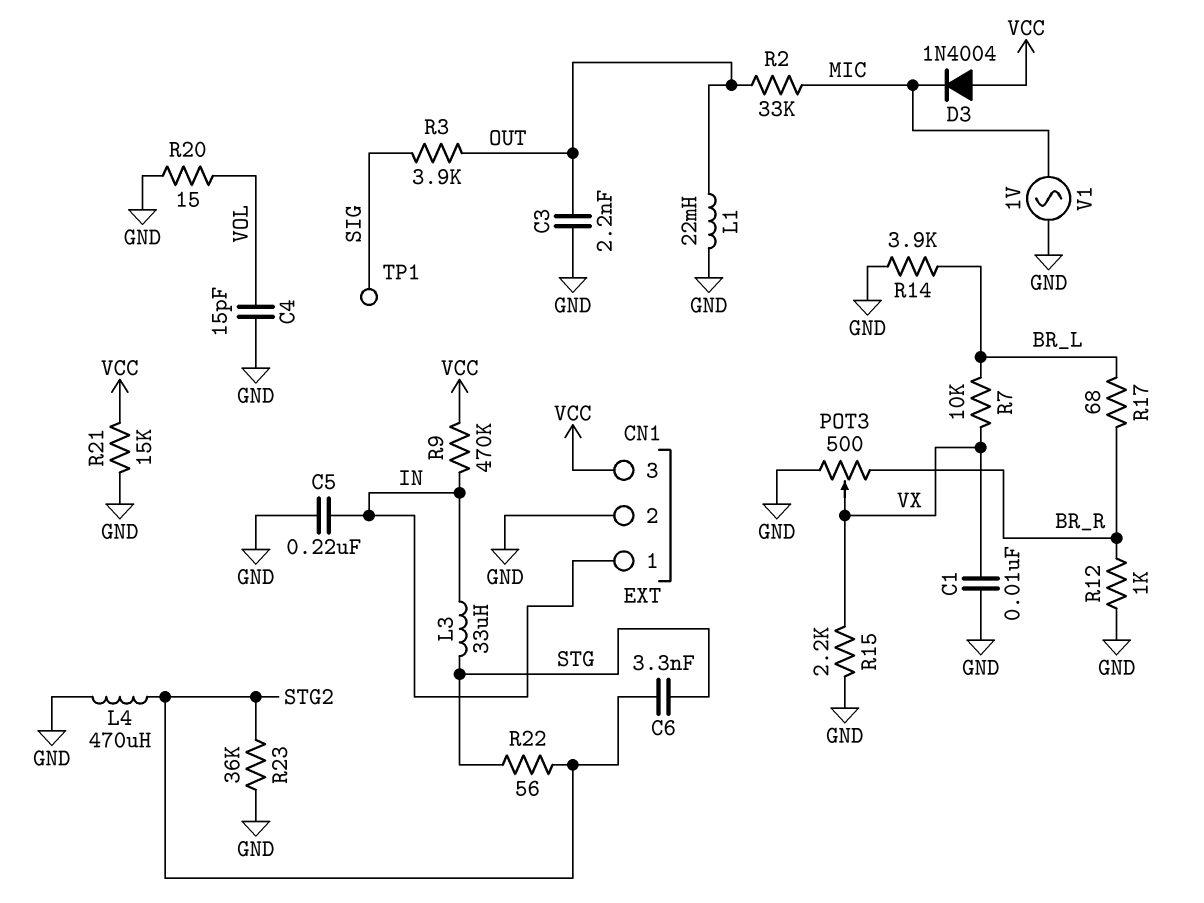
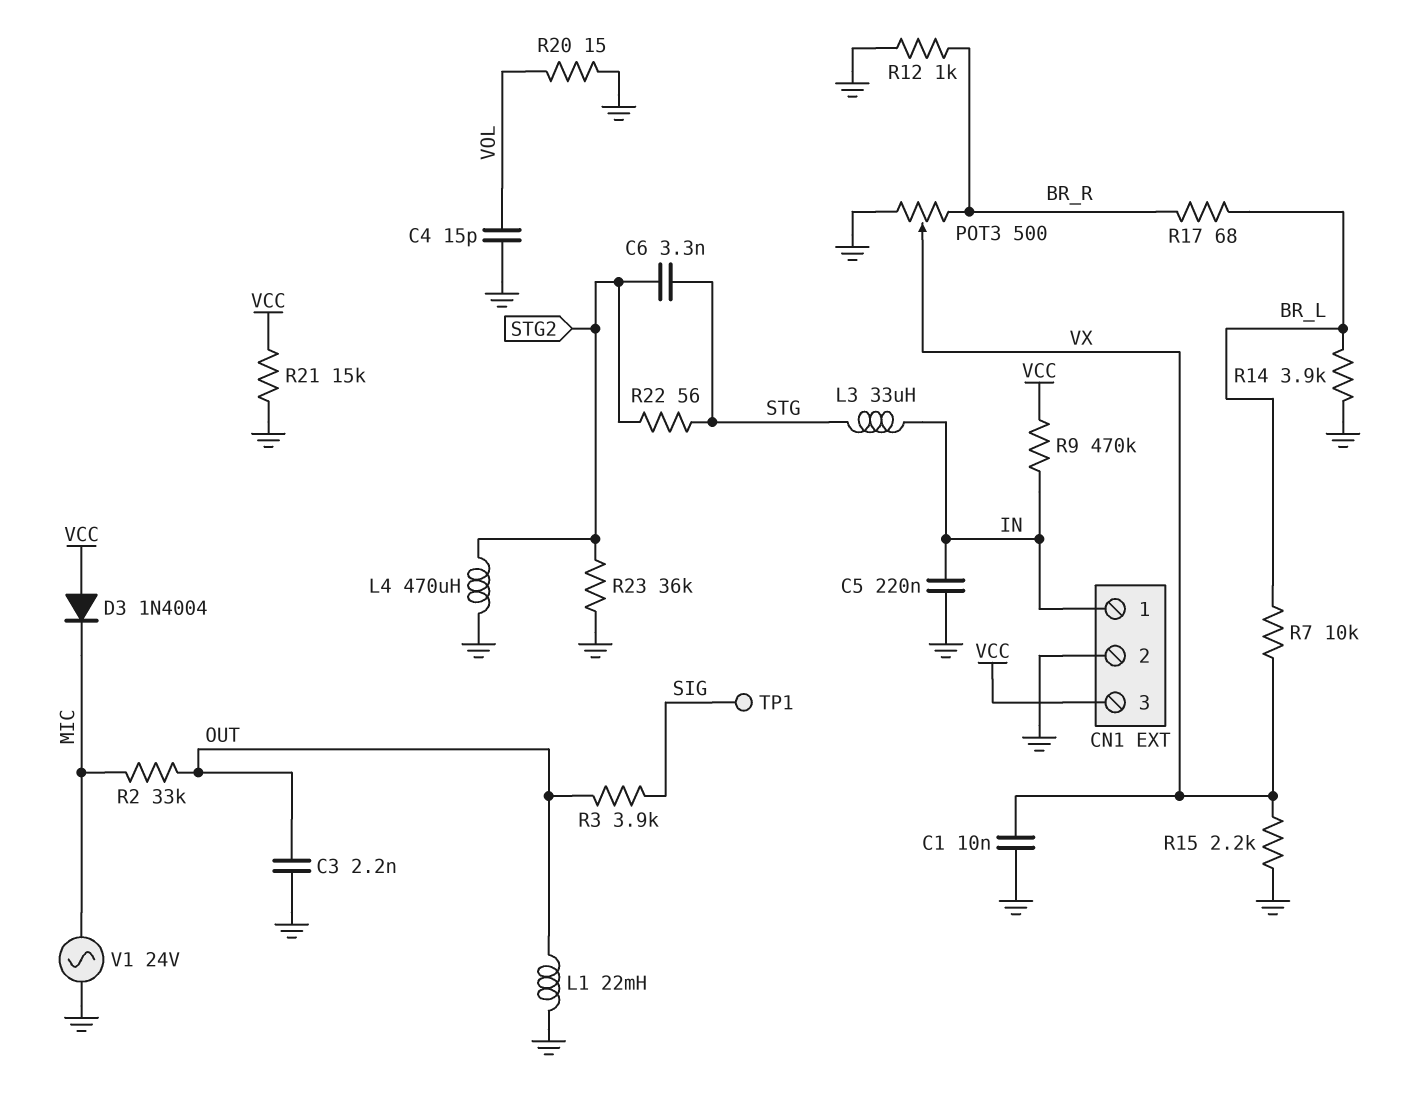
V1: AC 1V (GND, MIC) -> AC 24V (GND, MIC)

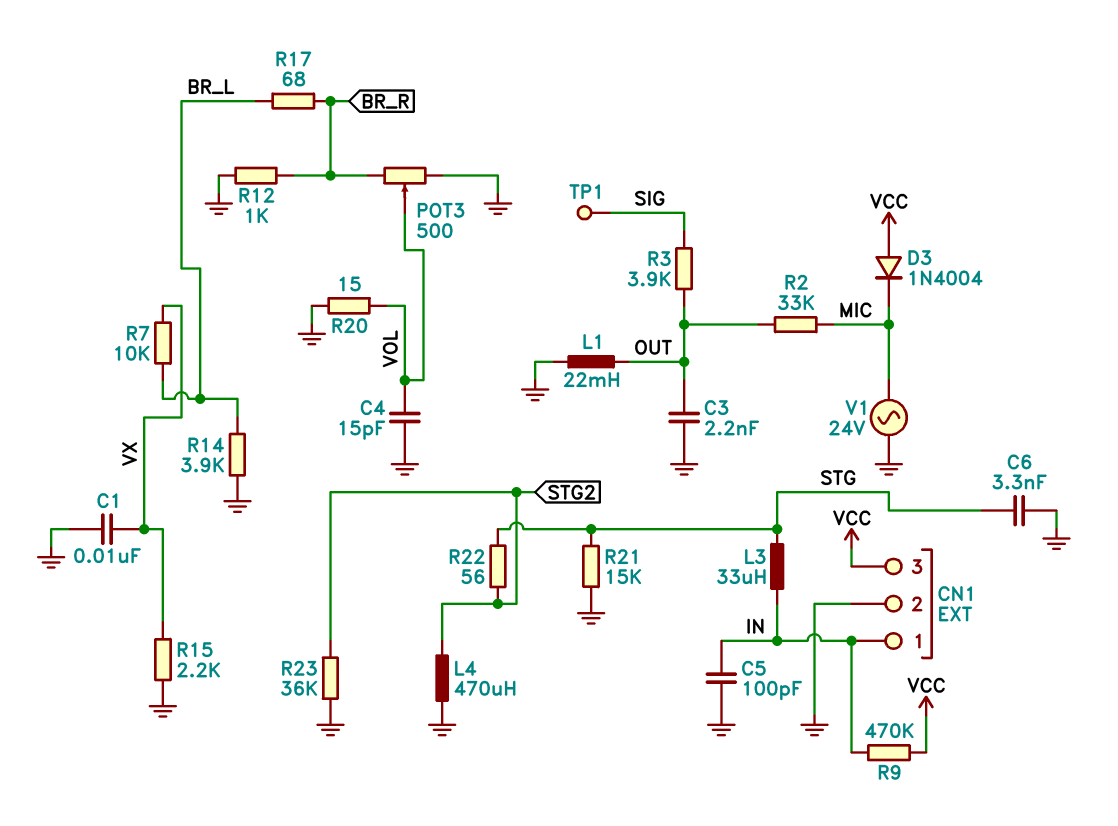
C5: 220nF (GND, IN) -> 100pF (GND, IN)
C6: 3.3nF (STG, STG2) -> 3.3nF (GND, STG)
POT3: 500 (BR_R, GND, wiper VX) -> 500 (BR_R, GND, wiper VOL)
R21: 15k (GND, VCC) -> 15k (GND, STG)

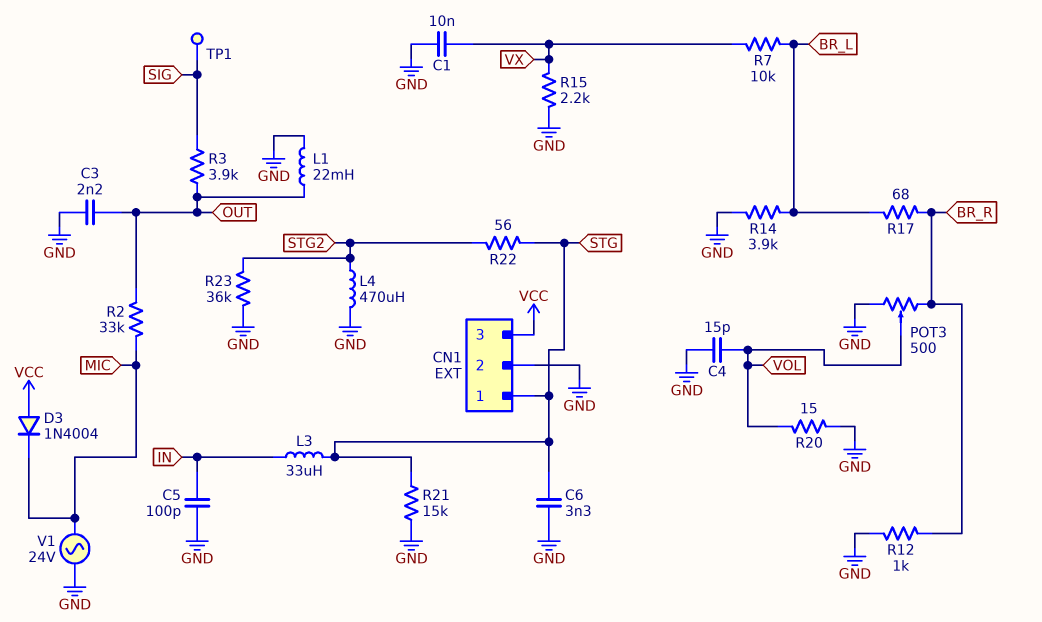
CN1 pin 1: IN -> STG
R9: 470k (IN, VCC) -> none

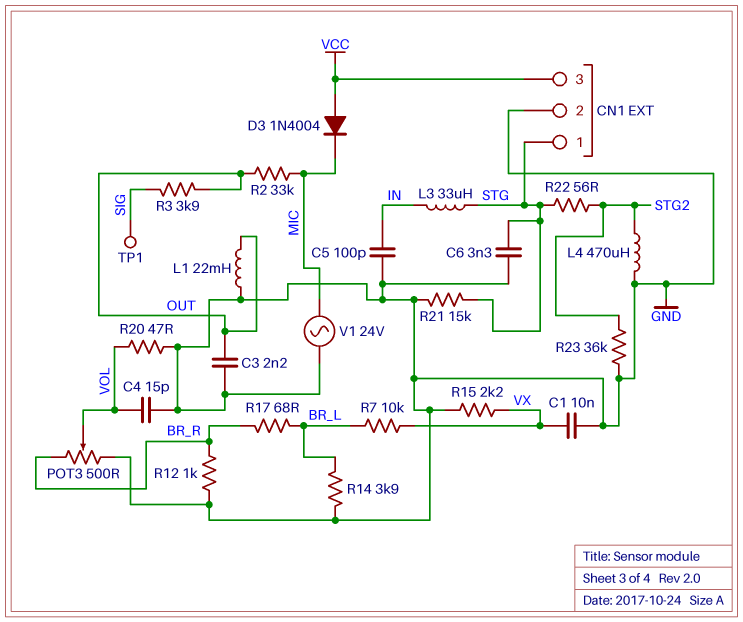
R20: 15 (GND, VOL) -> 47 (GND, VOL)

